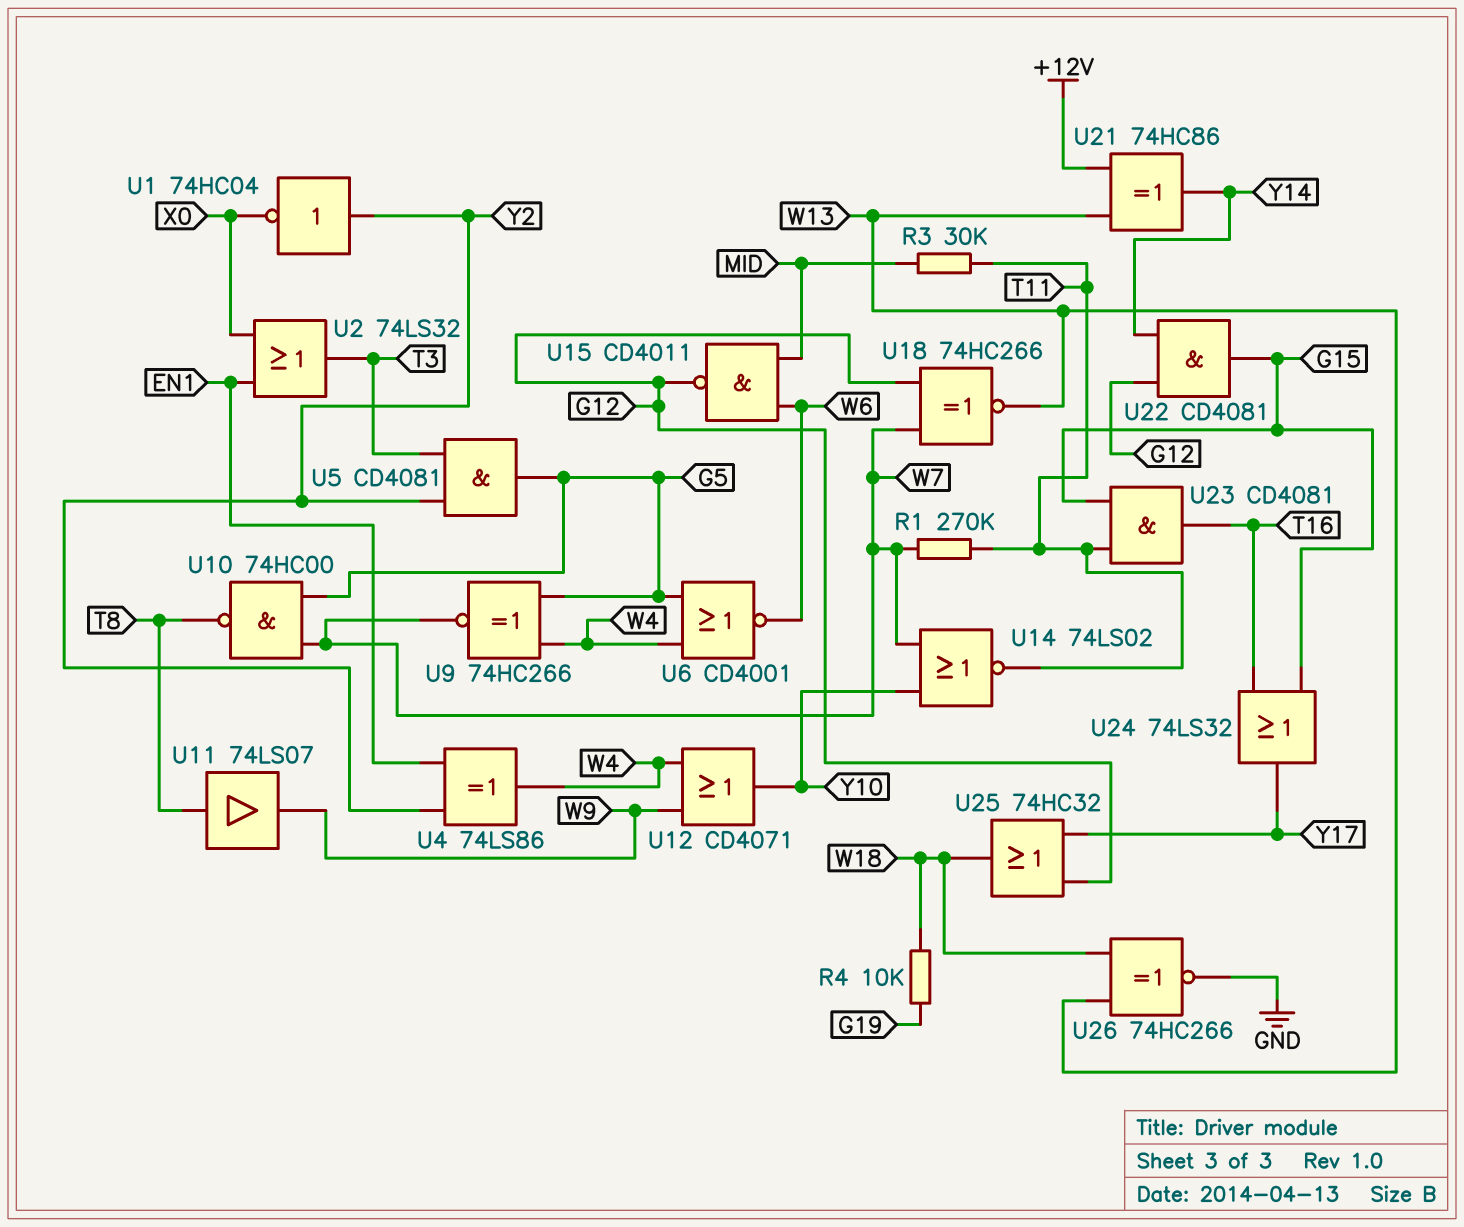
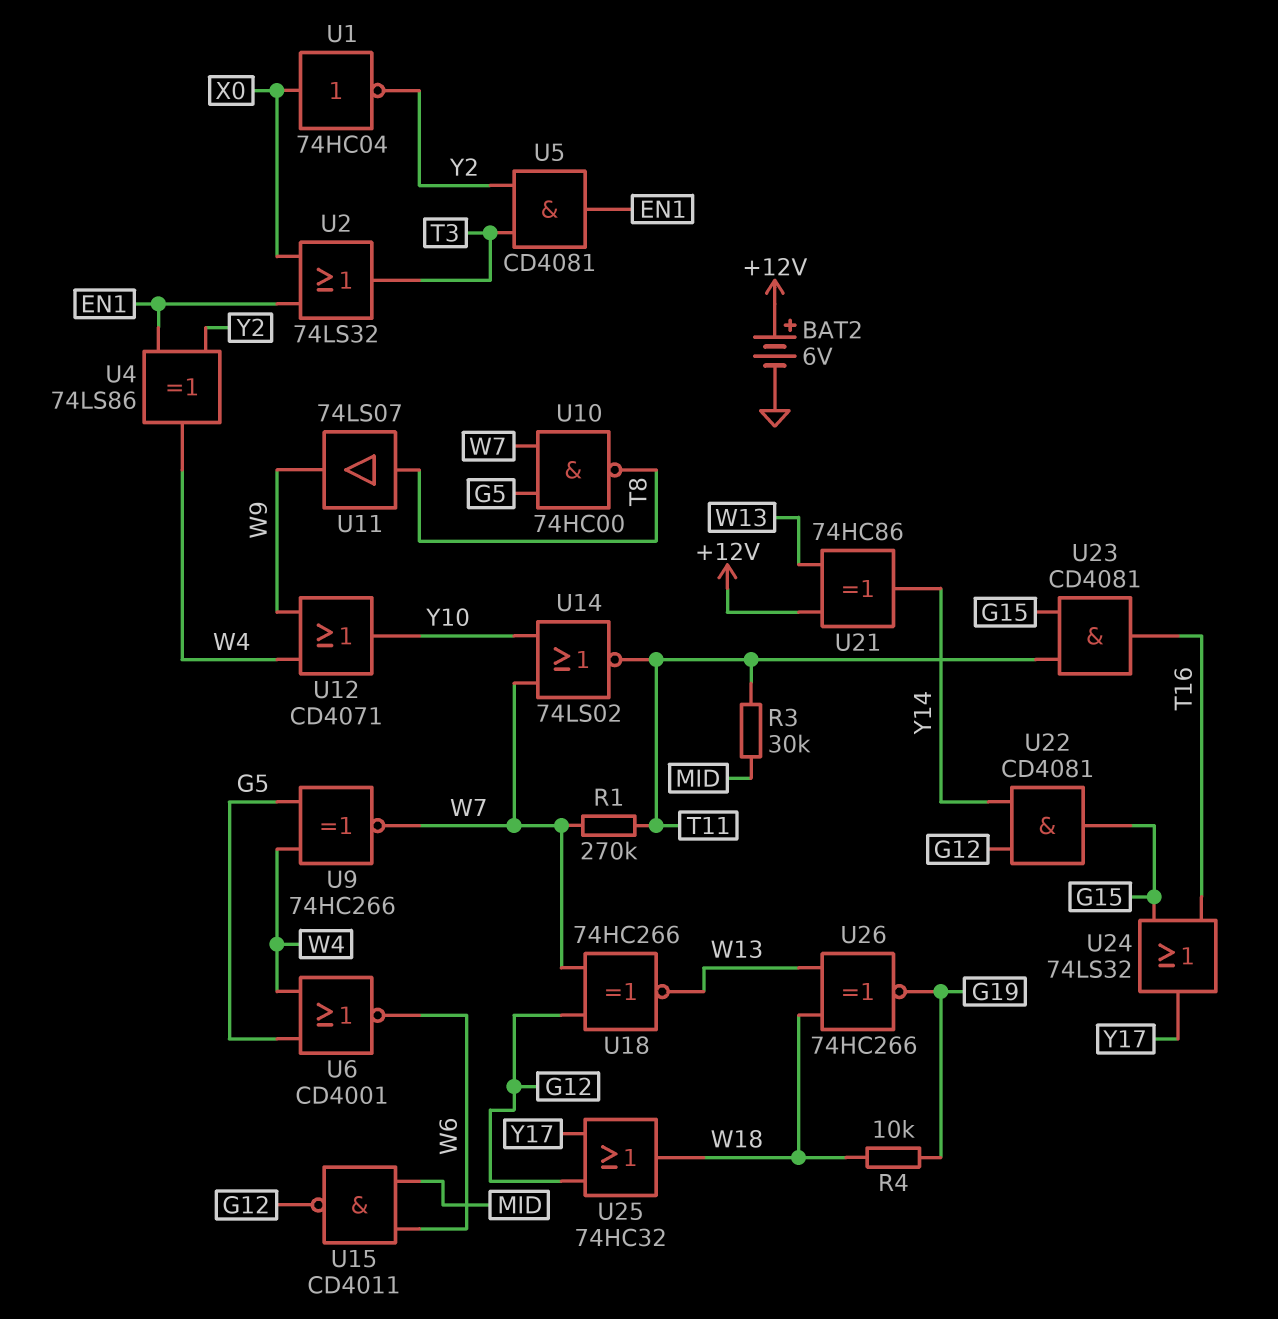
BAT2: none -> 6V (plus +12V, minus GND)
U1: NOT 74HC04 (in Y2, out X0) -> NOT 74HC04 (in X0, out Y2)
U5: AND CD4081 (in T3, in Y2, out G5) -> AND CD4081 (in T3, in Y2, out EN1)
U26: XNOR 74HC266 (in W13, in W18, out GND) -> XNOR 74HC266 (in W13, in W18, out G19)

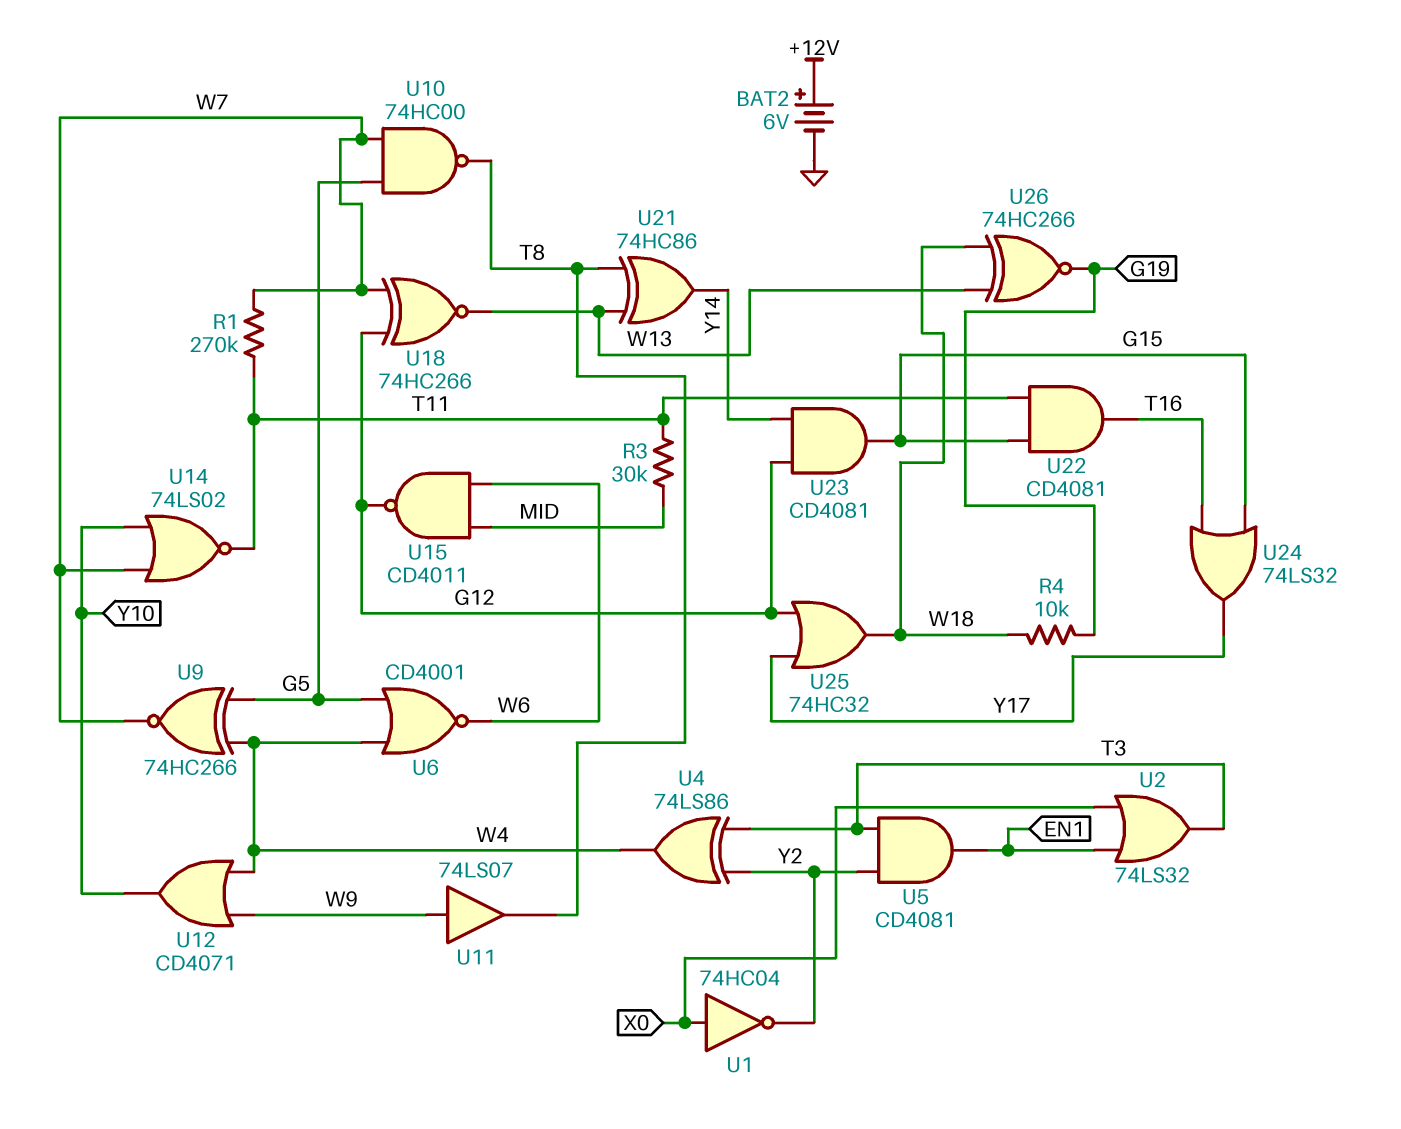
U4: XOR 74LS86 (in EN1, in Y2, out W4) -> XOR 74LS86 (in T3, in Y2, out W4)
U11: buffer 74LS07 (in T8, out W9) -> buffer 74LS07 (in W9, out T8)
U21: XOR 74HC86 (in +12V, in W13, out Y14) -> XOR 74HC86 (in T8, in W13, out Y14)
U22: AND CD4081 (in G12, in Y14, out G15) -> AND CD4081 (in G15, in T11, out T16)
U23: AND CD4081 (in G15, in T11, out T16) -> AND CD4081 (in G12, in Y14, out G15)

